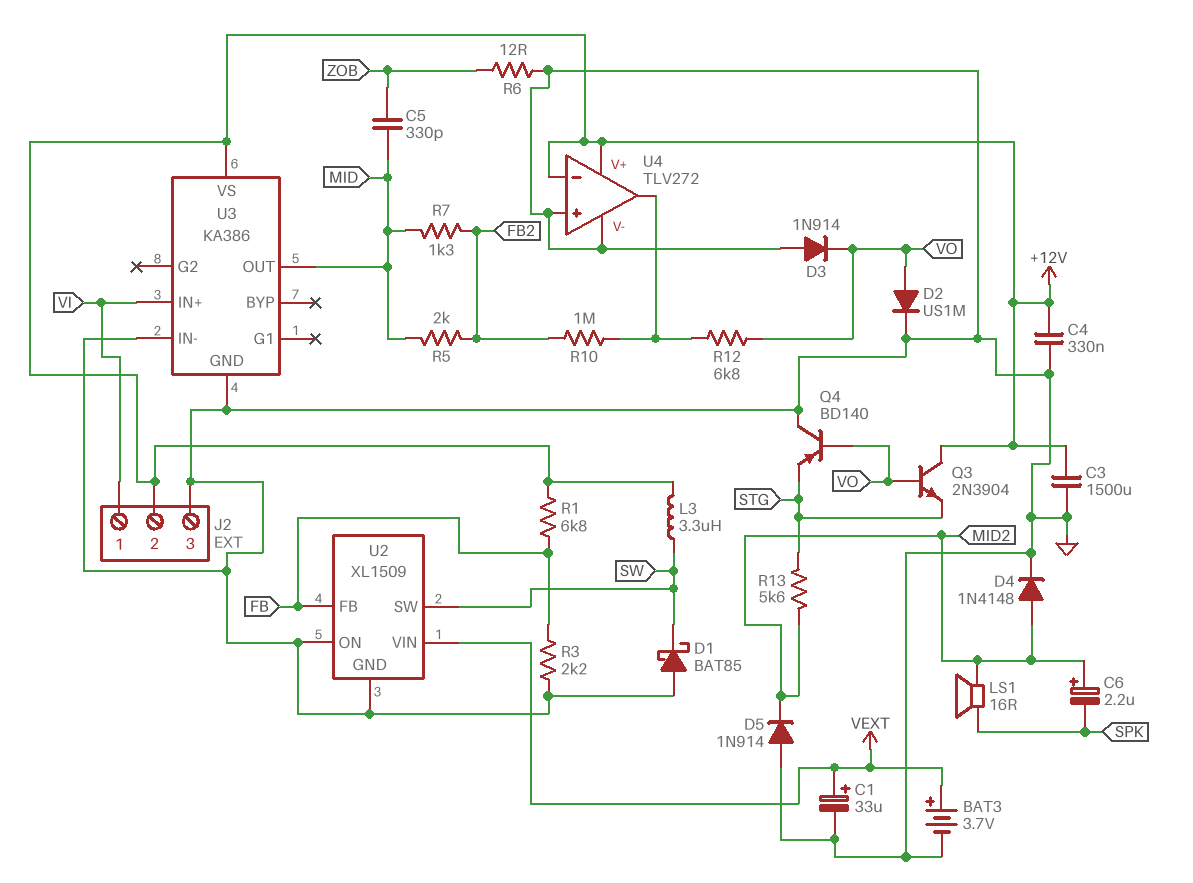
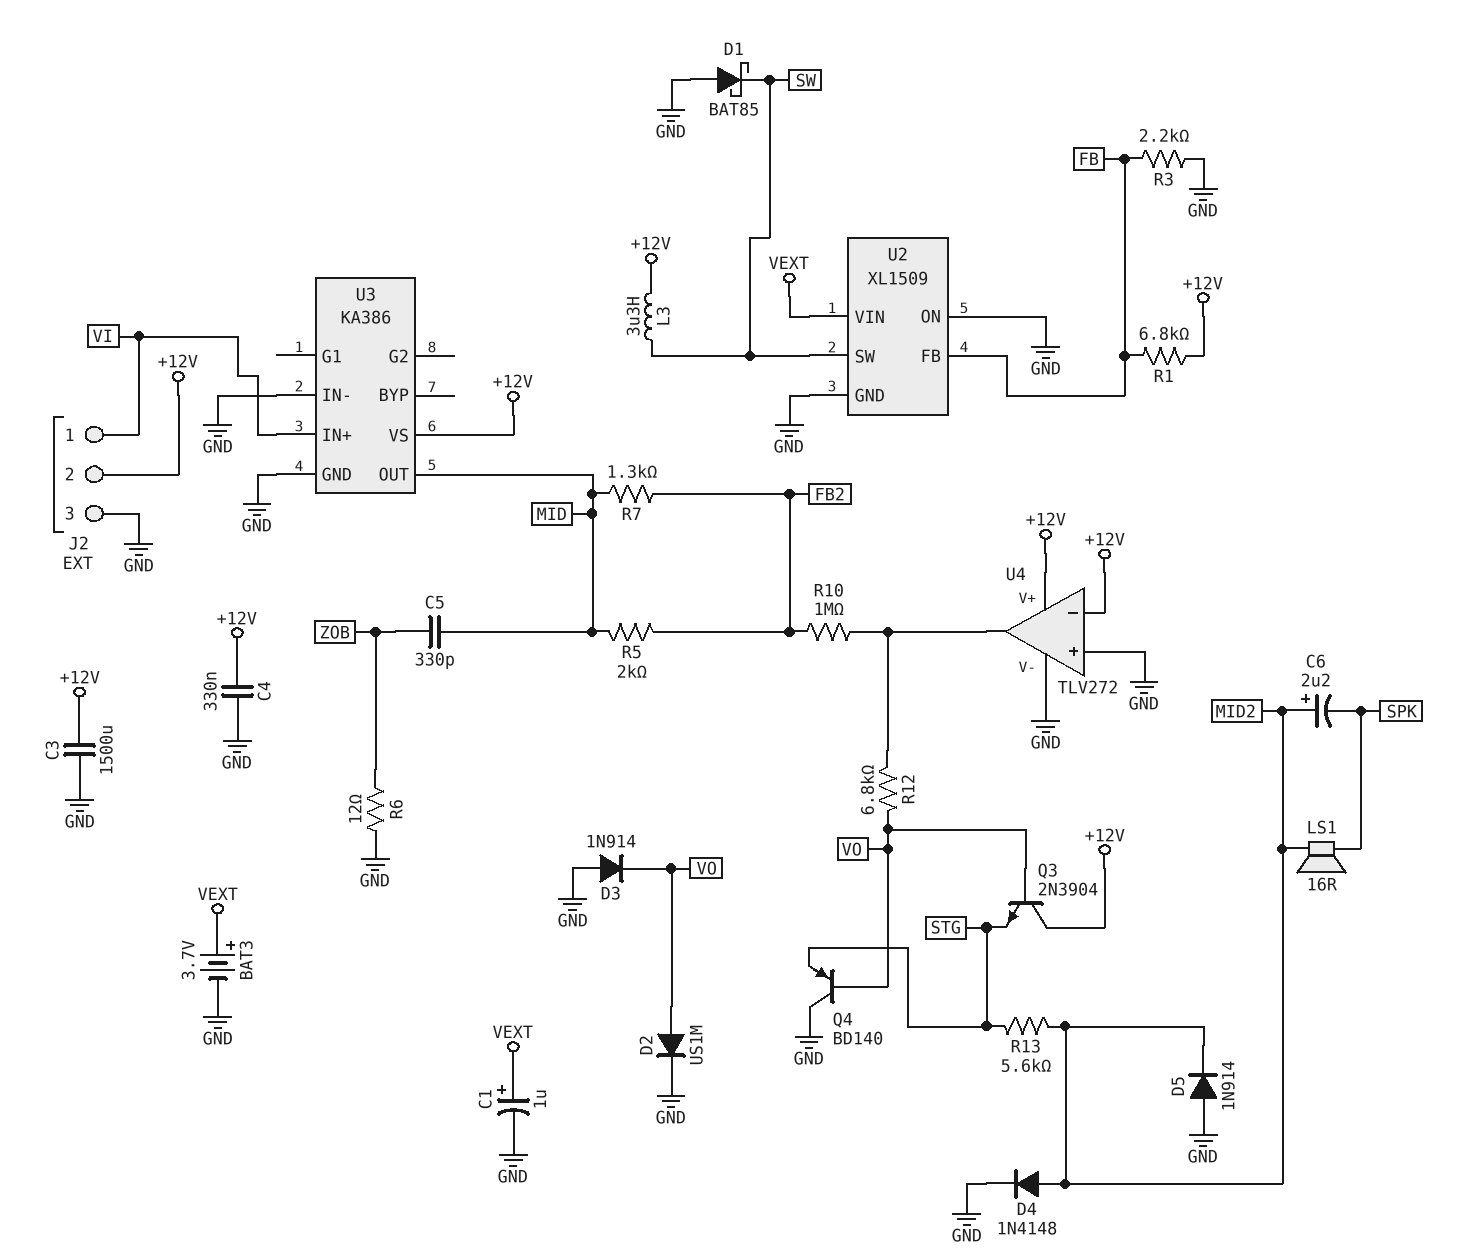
C1: 33uF (plus VEXT, minus GND) -> 1uF (plus VEXT, minus GND)

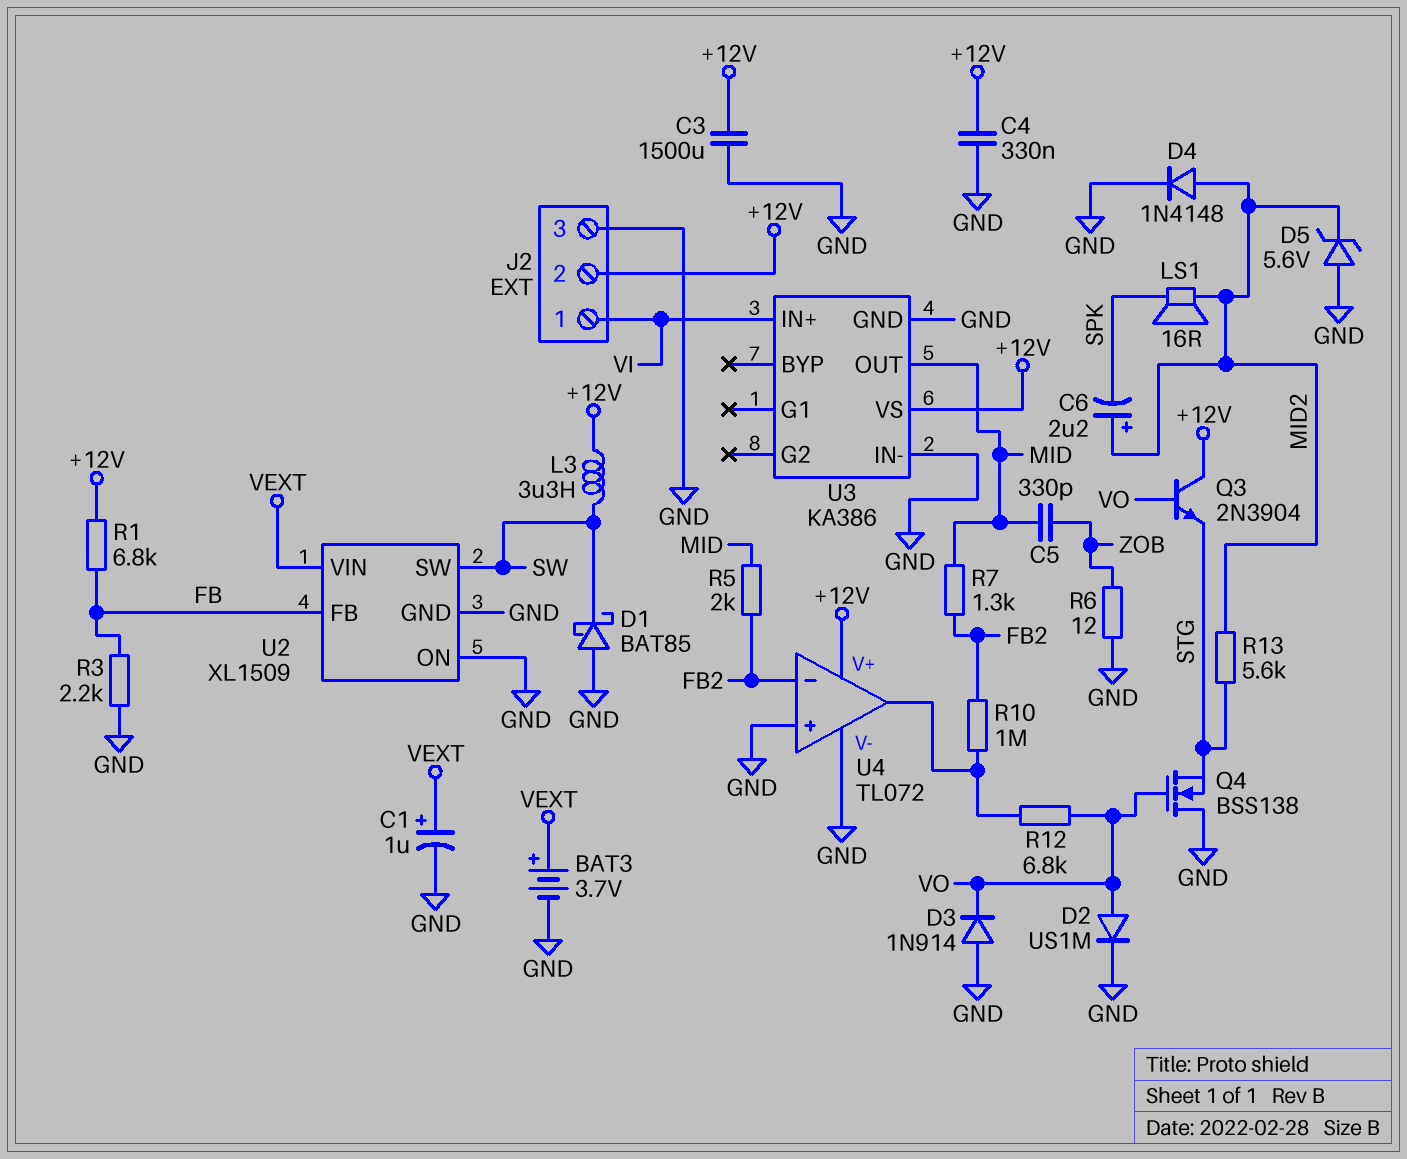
D5: diode 1N914 (A GND, K MID2) -> zener 5.6V (A GND, K MID2)
Q4: PNP BD140 (B VO, C GND, E STG) -> NMOS BSS138 (G VO, D GND, S STG)
U4: TLV272 -> TL072
U4 pin in-: +12V -> FB2

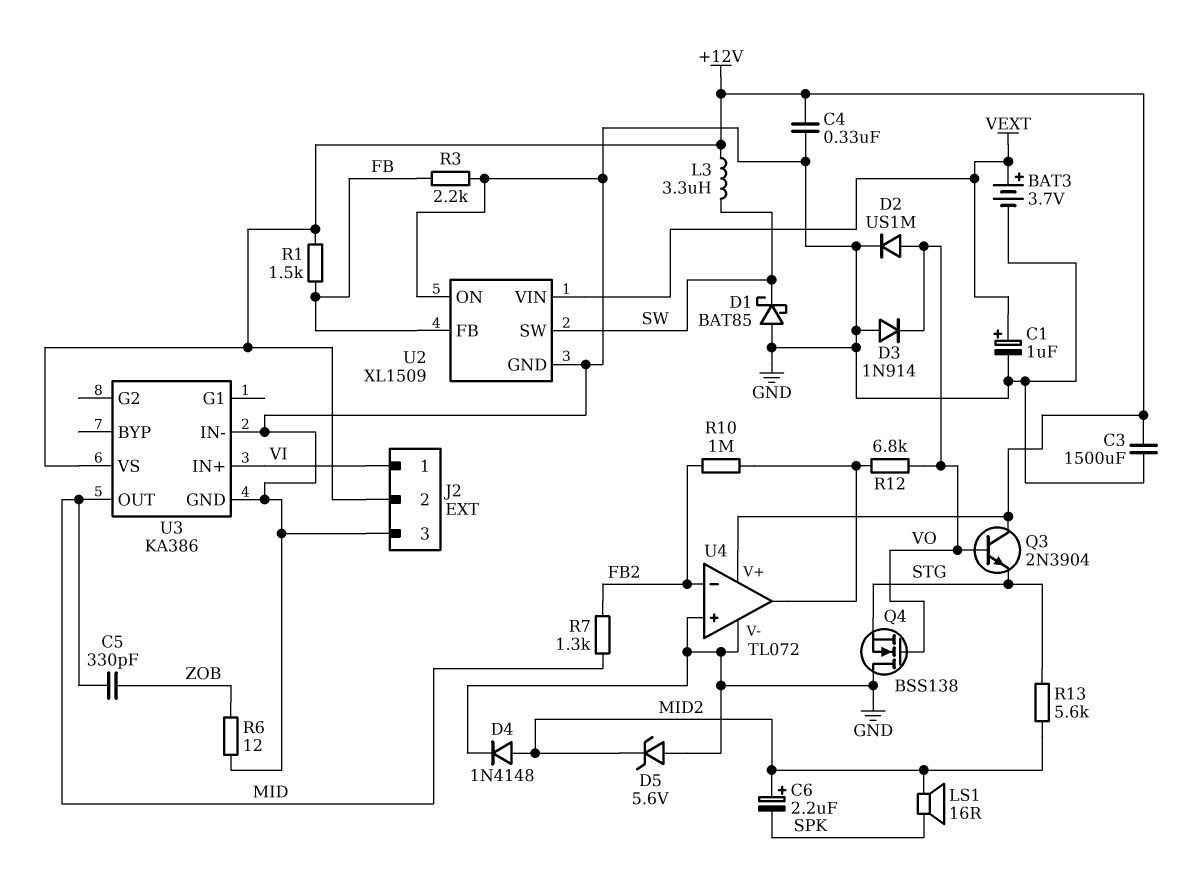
R1: 6.8k (+12V, FB) -> 1.5k (+12V, FB)
R5: 2k (FB2, MID) -> none

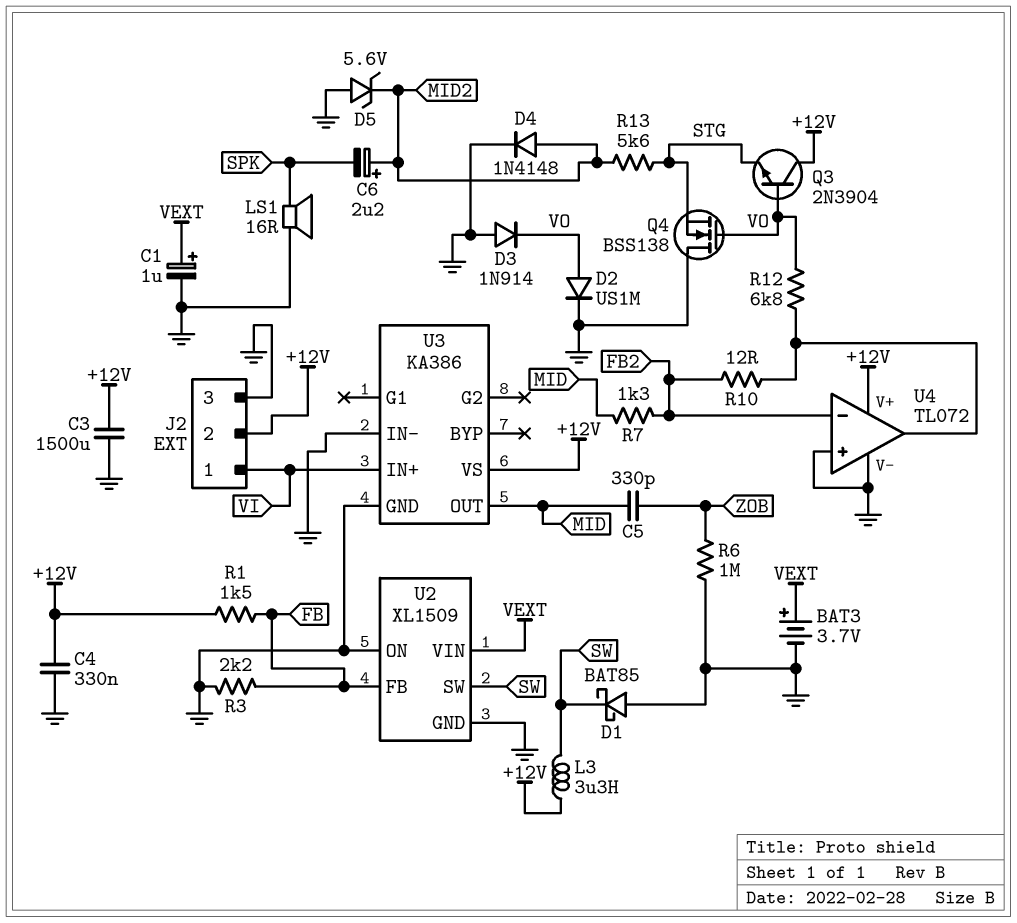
LS1: speaker 16R (MID2, SPK) -> speaker 16R (GND, SPK)
R6: 12 (GND, ZOB) -> 1M (GND, ZOB)
R10: 1M (FB2, U4/out) -> 12 (FB2, U4/out)

